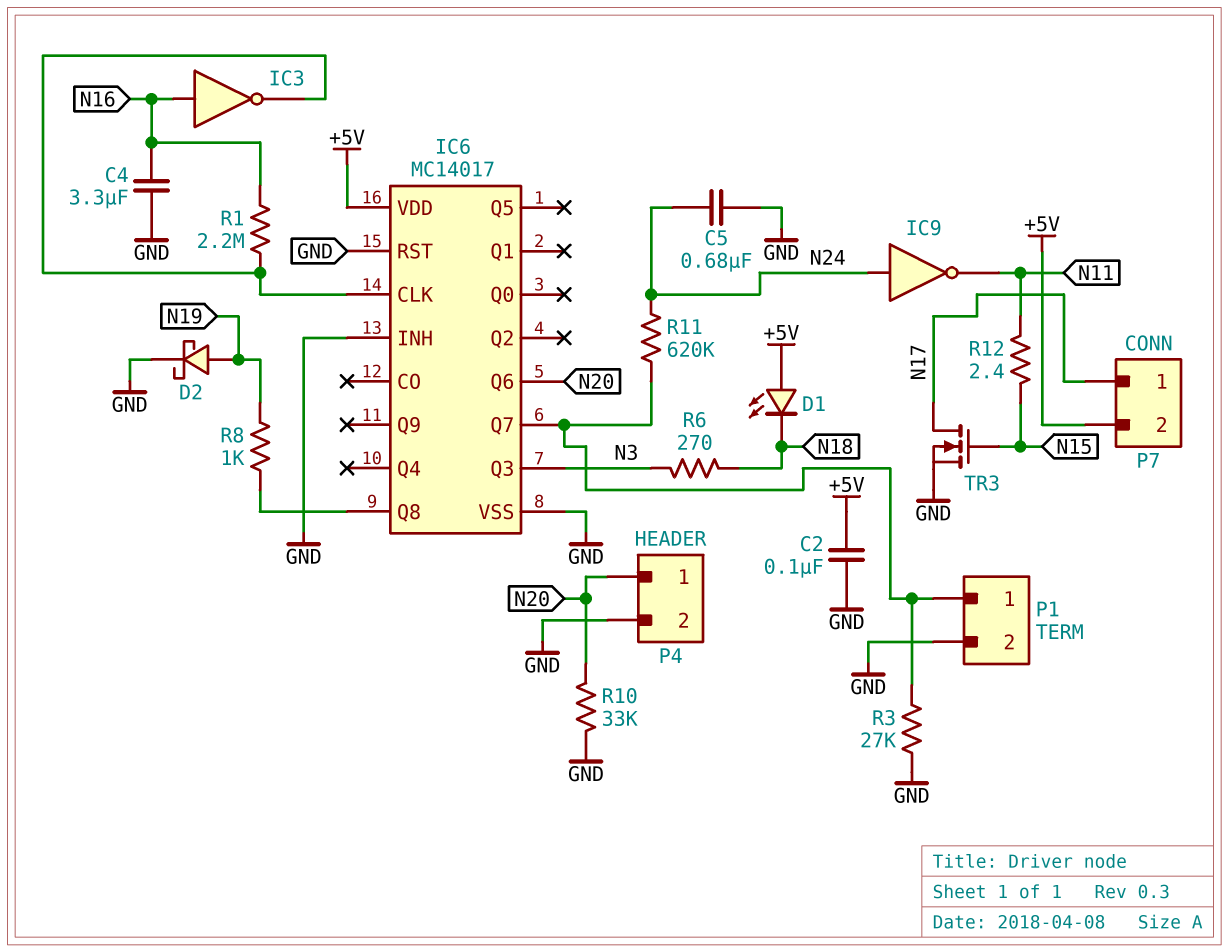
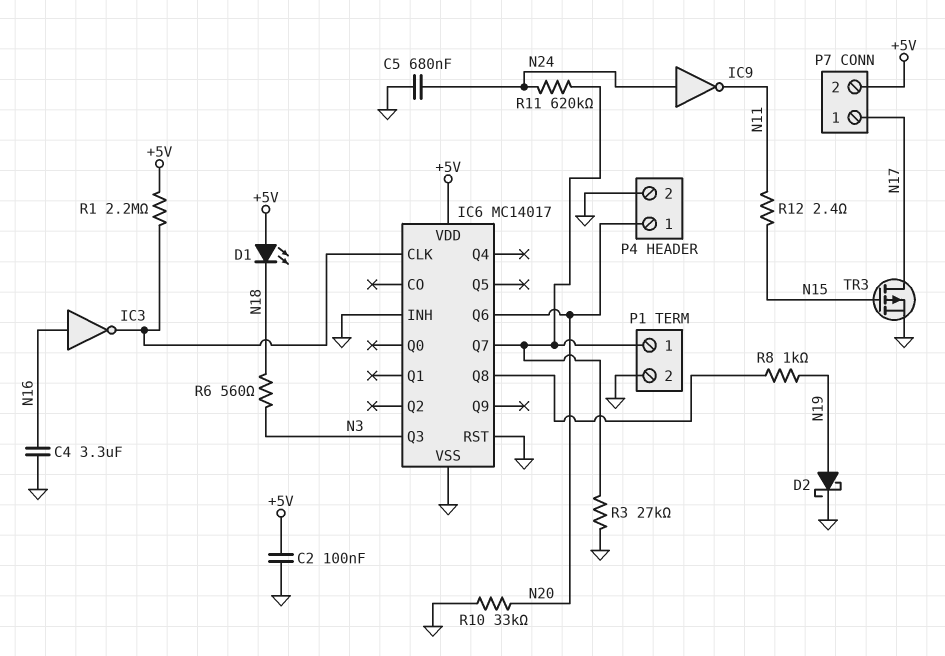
R1: 2.2M (IC6/CLK, N16) -> 2.2M (+5V, IC6/CLK)
R6: 270 (N3, N18) -> 560 (N3, N18)
TR3: NMOS (G N15, D N17, S GND) -> PMOS (G N15, D N17, S GND)

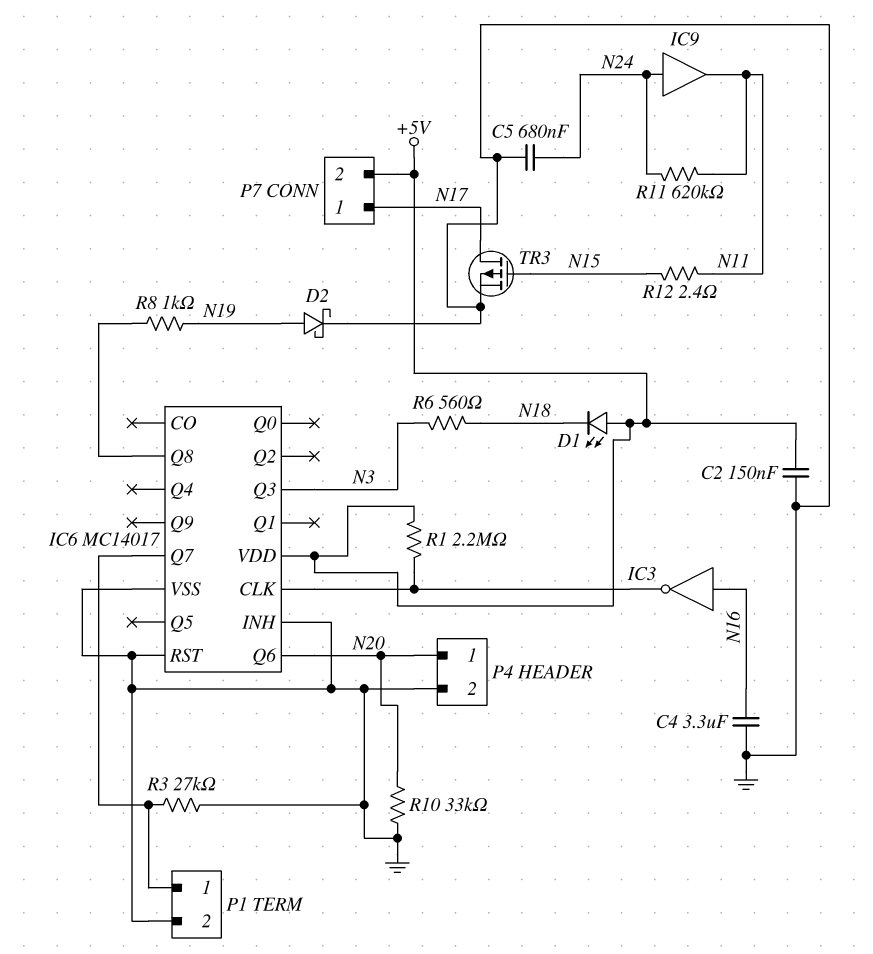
C2: 100nF (+5V, GND) -> 150nF (+5V, GND)
IC9: NOT (in N24, out N11) -> buffer (in N24, out N11)
R11: 620k (IC6/Q7, N24) -> 620k (N11, N24)

